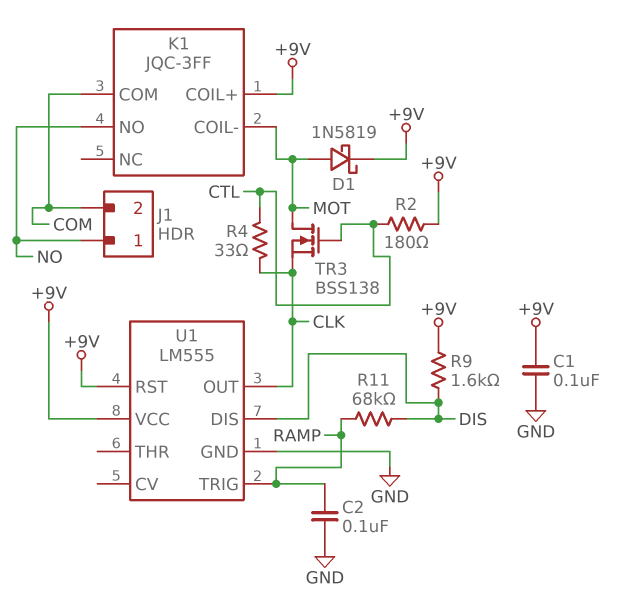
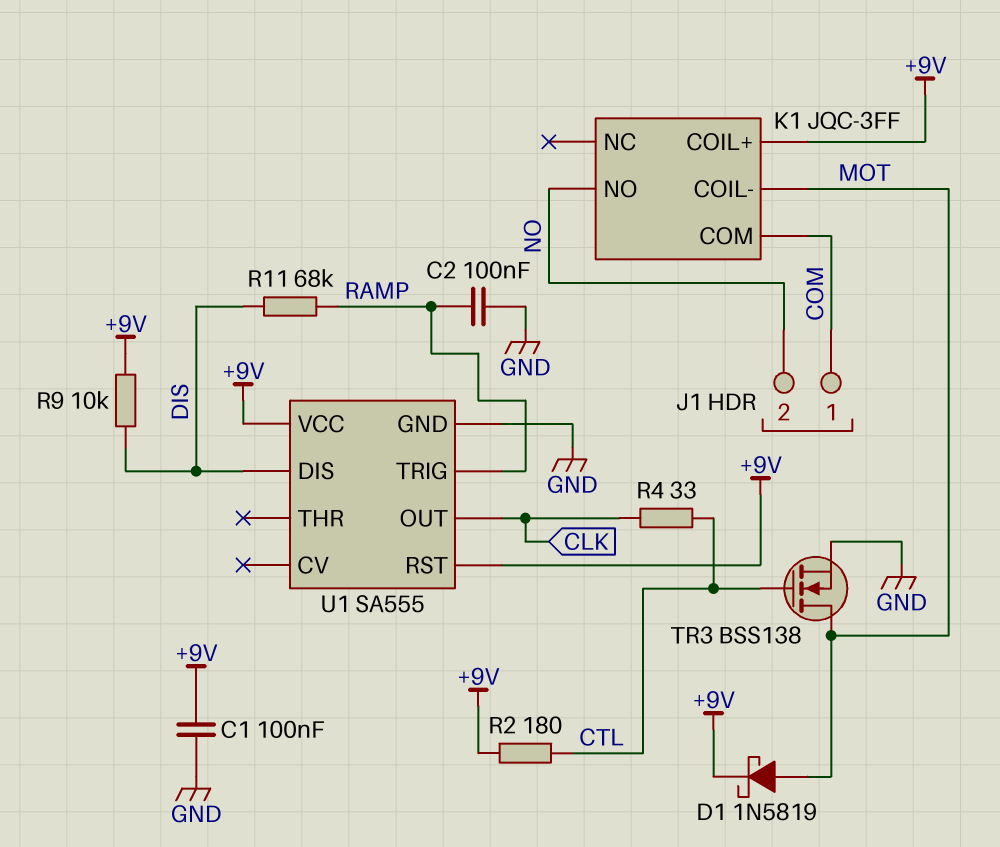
J1 pin 1: NO -> COM
J1 pin 2: COM -> NO
R9: 1.6k (+9V, DIS) -> 10k (+9V, DIS)
TR3: NMOS BSS138 (G CTL, D MOT, S CLK) -> NMOS BSS138 (G CTL, D MOT, S GND)
U1: LM555 -> SA555

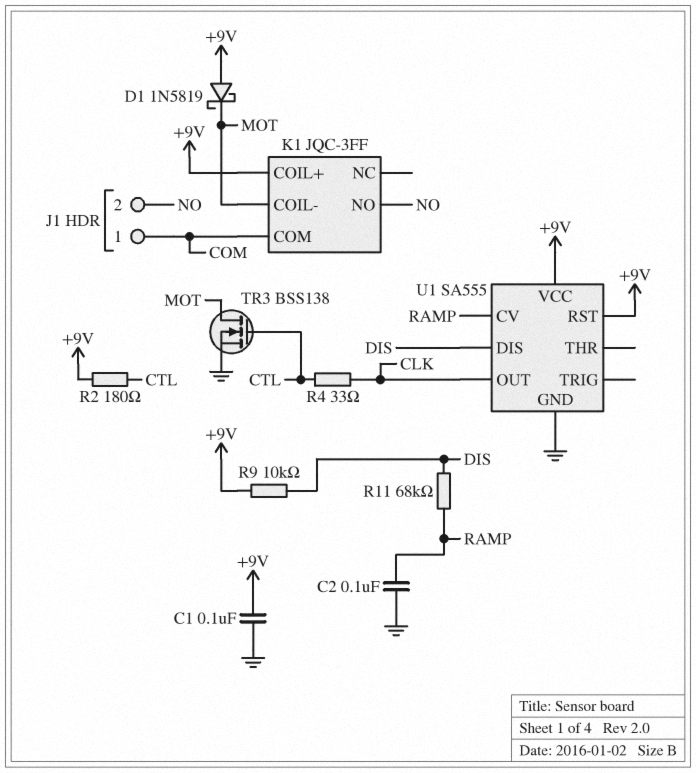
D1: schottky 1N5819 (A MOT, K +9V) -> schottky 1N5819 (A +9V, K MOT)
U1 pin CV: none -> RAMP
U1 pin TRIG: RAMP -> none

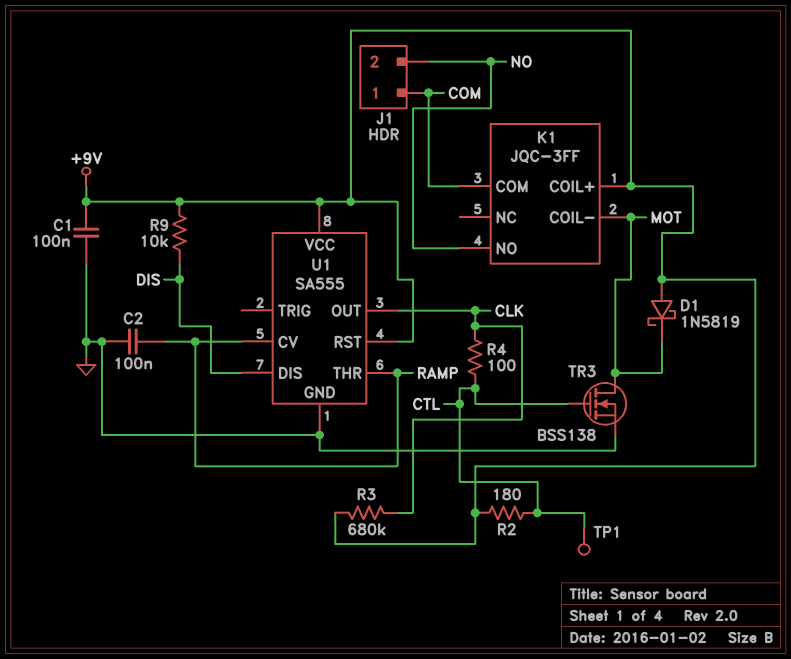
R3: none -> 680k (+9V, CLK)
R4: 33 (CLK, CTL) -> 100 (CLK, CTL)
R11: 68k (DIS, RAMP) -> none
TP1: none -> test point (CTL)
U1 pin THR: none -> RAMP

